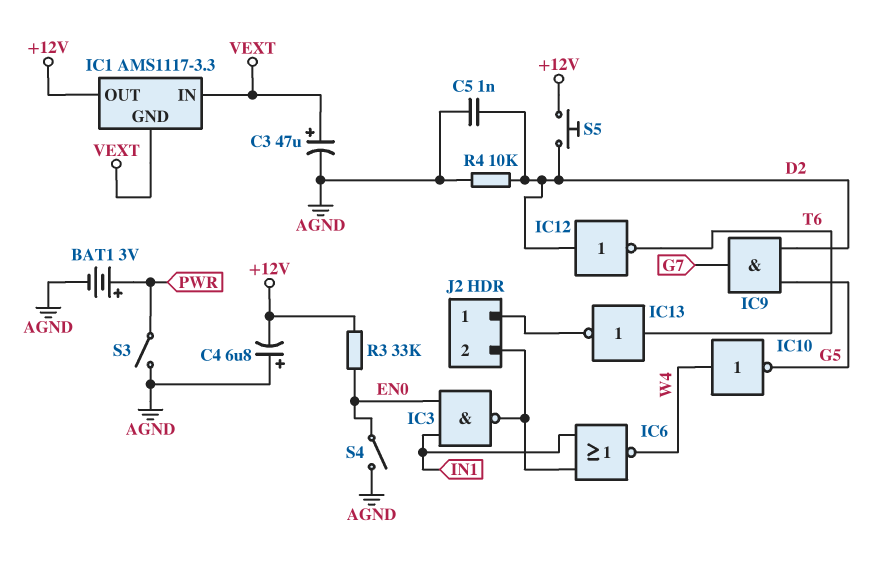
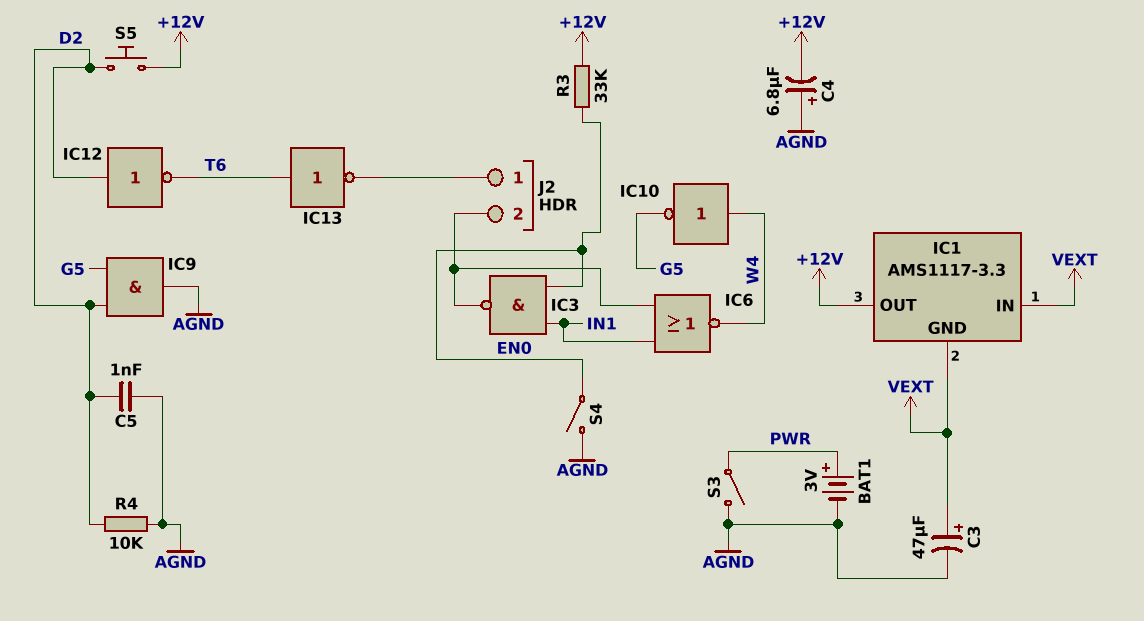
IC9: AND (in D2, in G5, out G7) -> AND (in D2, in G5, out AGND)

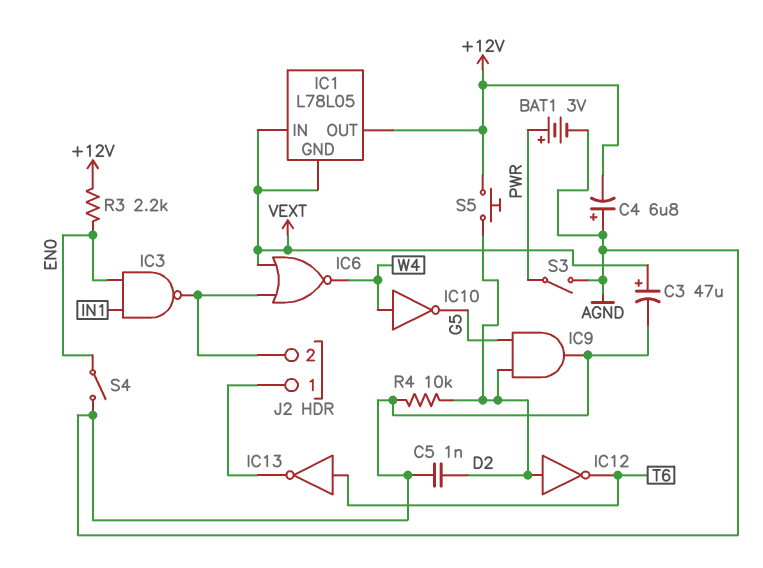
IC1: AMS1117-3.3 -> L78L05
IC6: NOR (in IN1, in J2/2, out W4) -> NOR (in J2/2, in VEXT, out W4)
R3: 33k (+12V, EN0) -> 2.2k (+12V, EN0)

